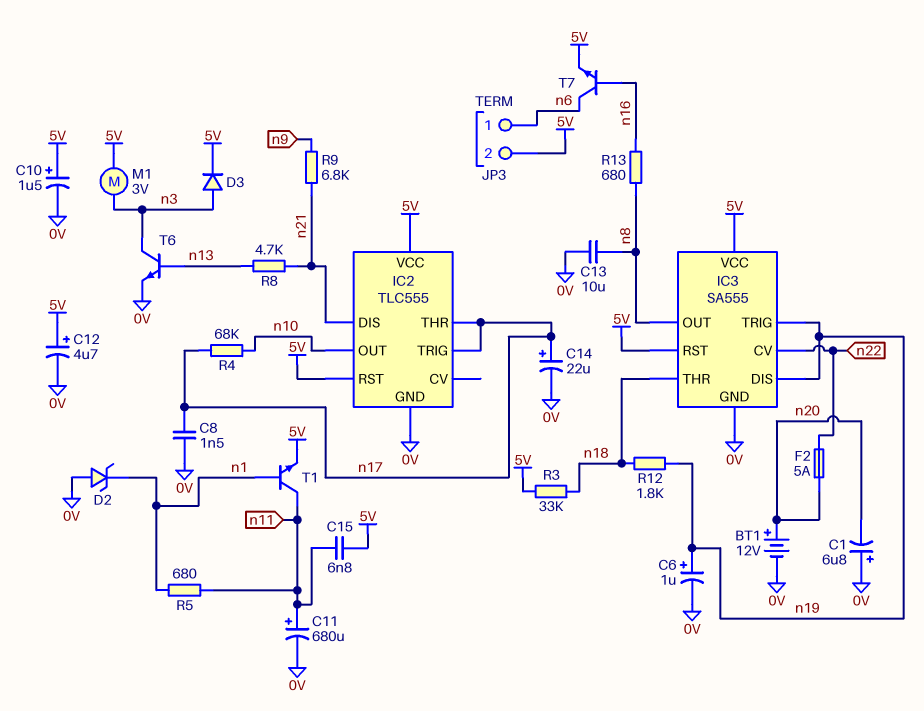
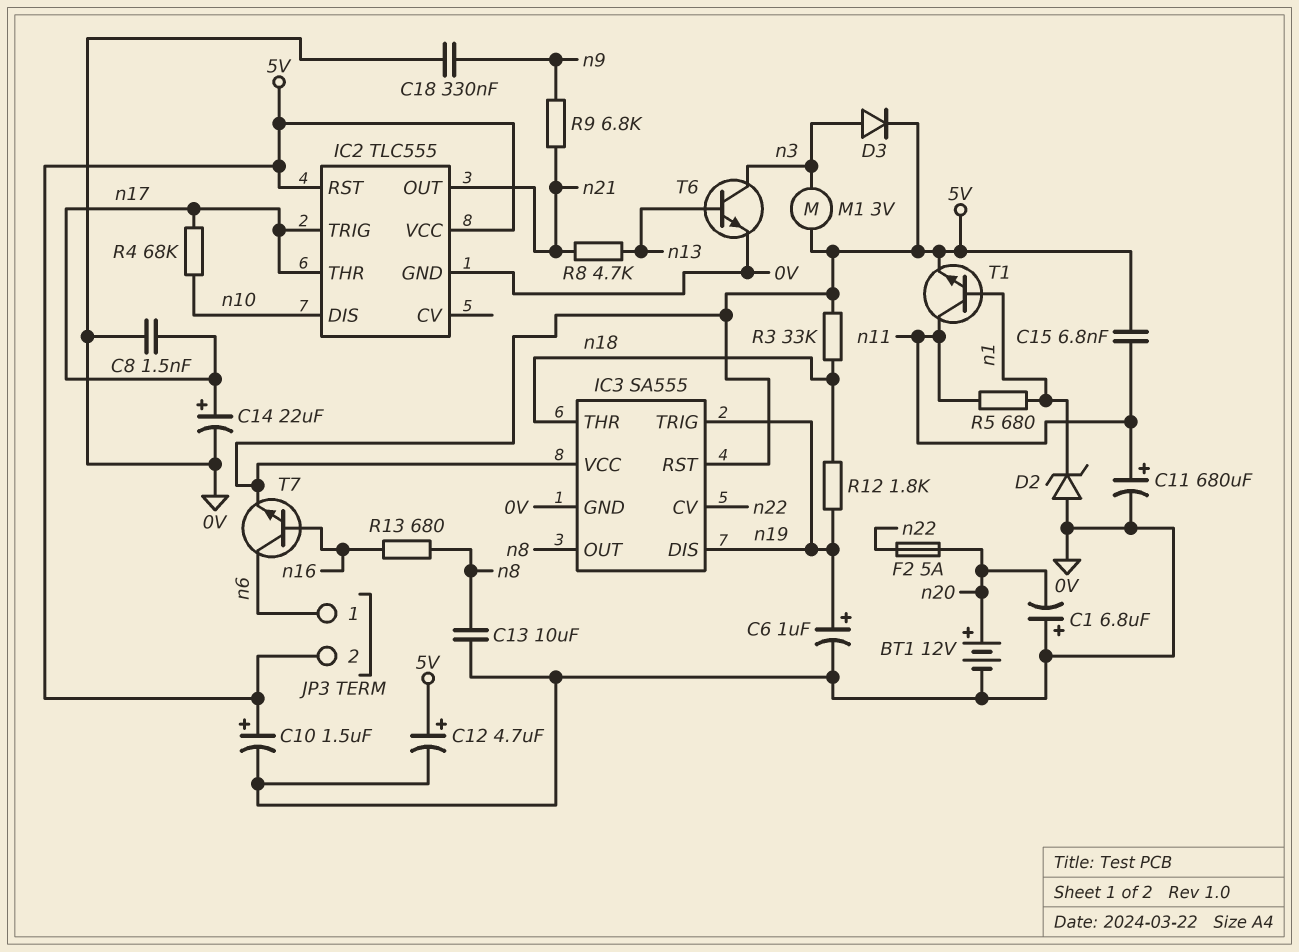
C18: none -> 330nF (0V, n9)
IC2 pin DIS: n21 -> n10
IC2 pin OUT: n10 -> n21

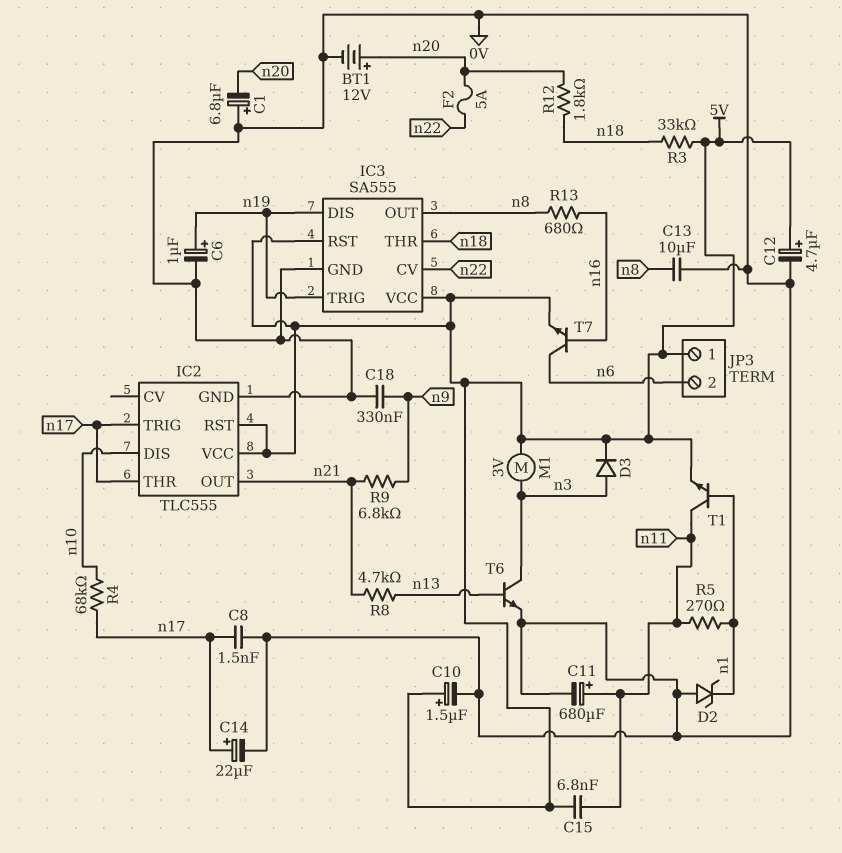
JP3 pin 1: n6 -> 5V
JP3 pin 2: 5V -> n6
R5: 680 (n1, n11) -> 270 (n1, n11)
R12: 1.8k (n18, n19) -> 1.8k (n18, n20)

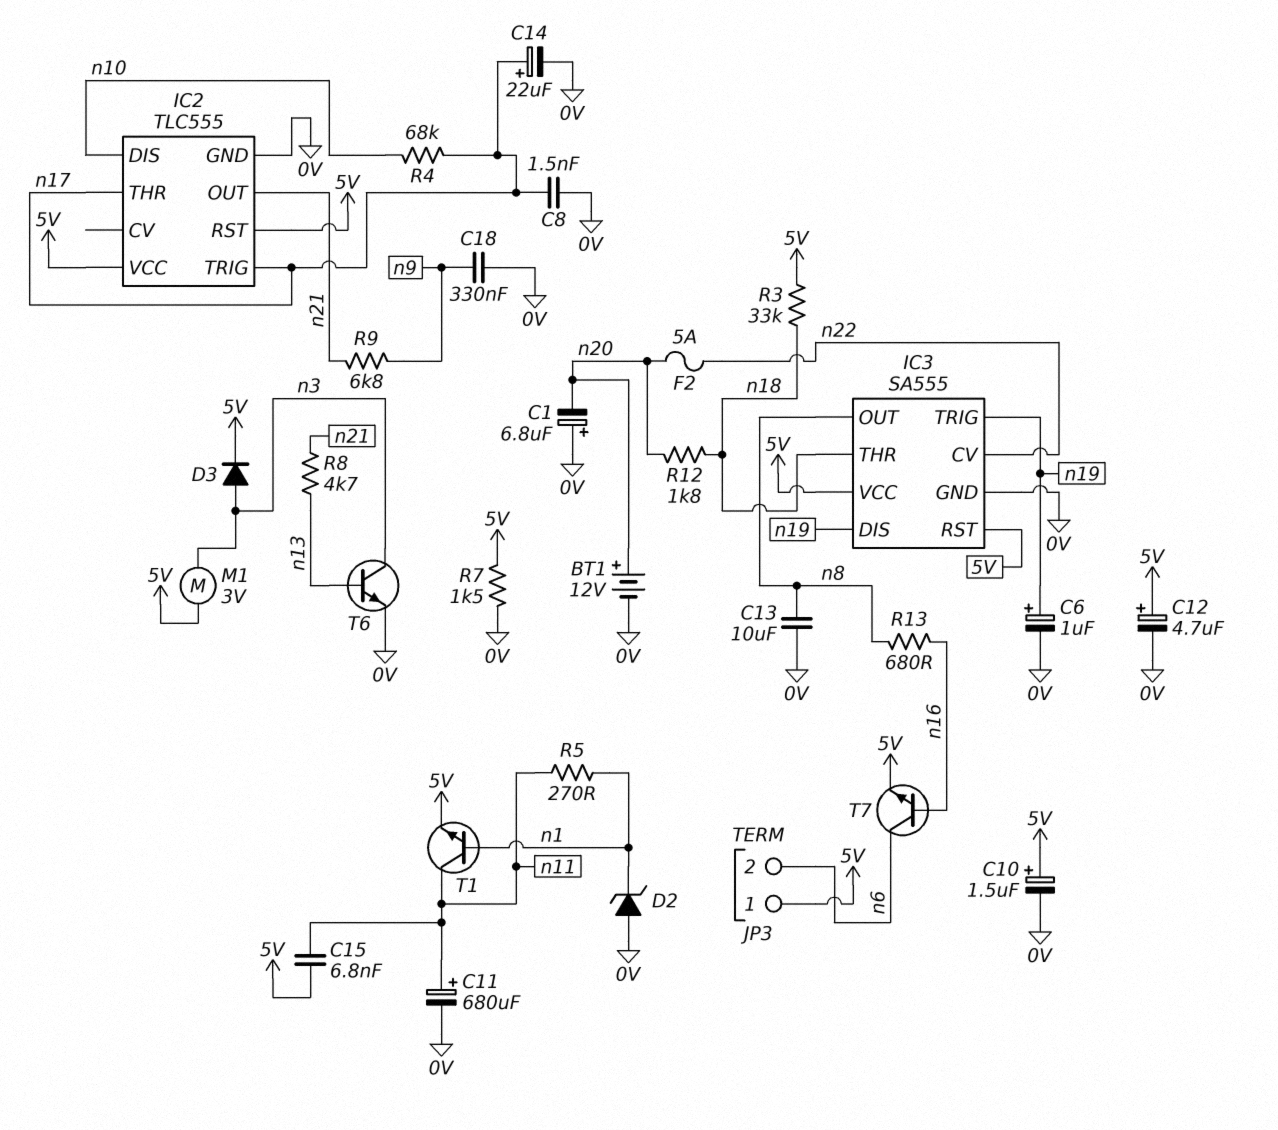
R7: none -> 1.5k (0V, 5V)

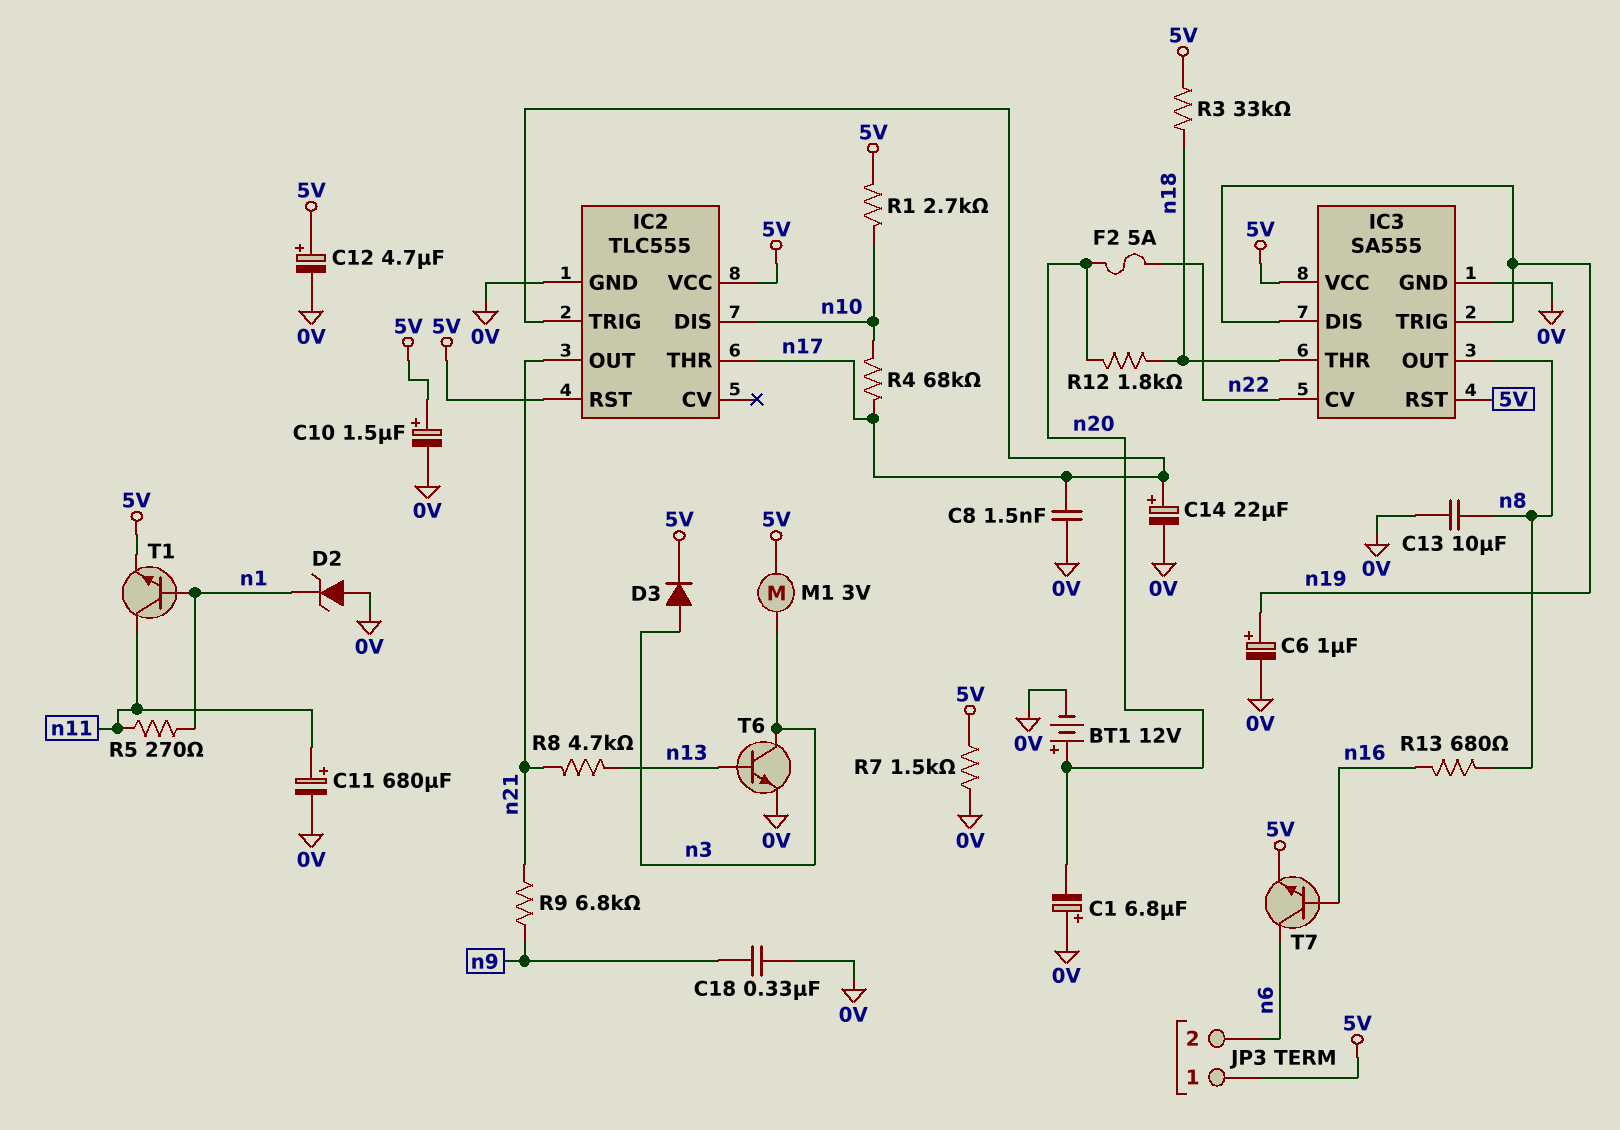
C15: 6.8nF (5V, n11) -> none
R1: none -> 2.7k (5V, n10)

